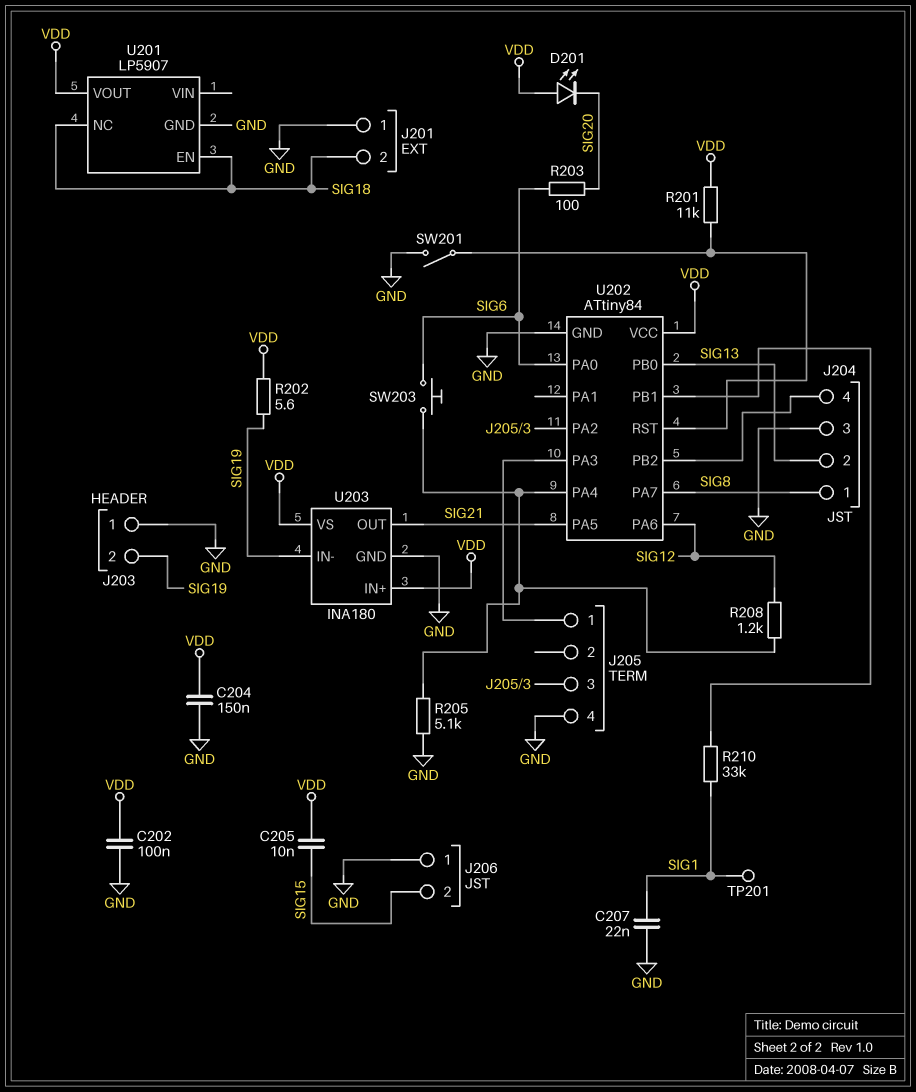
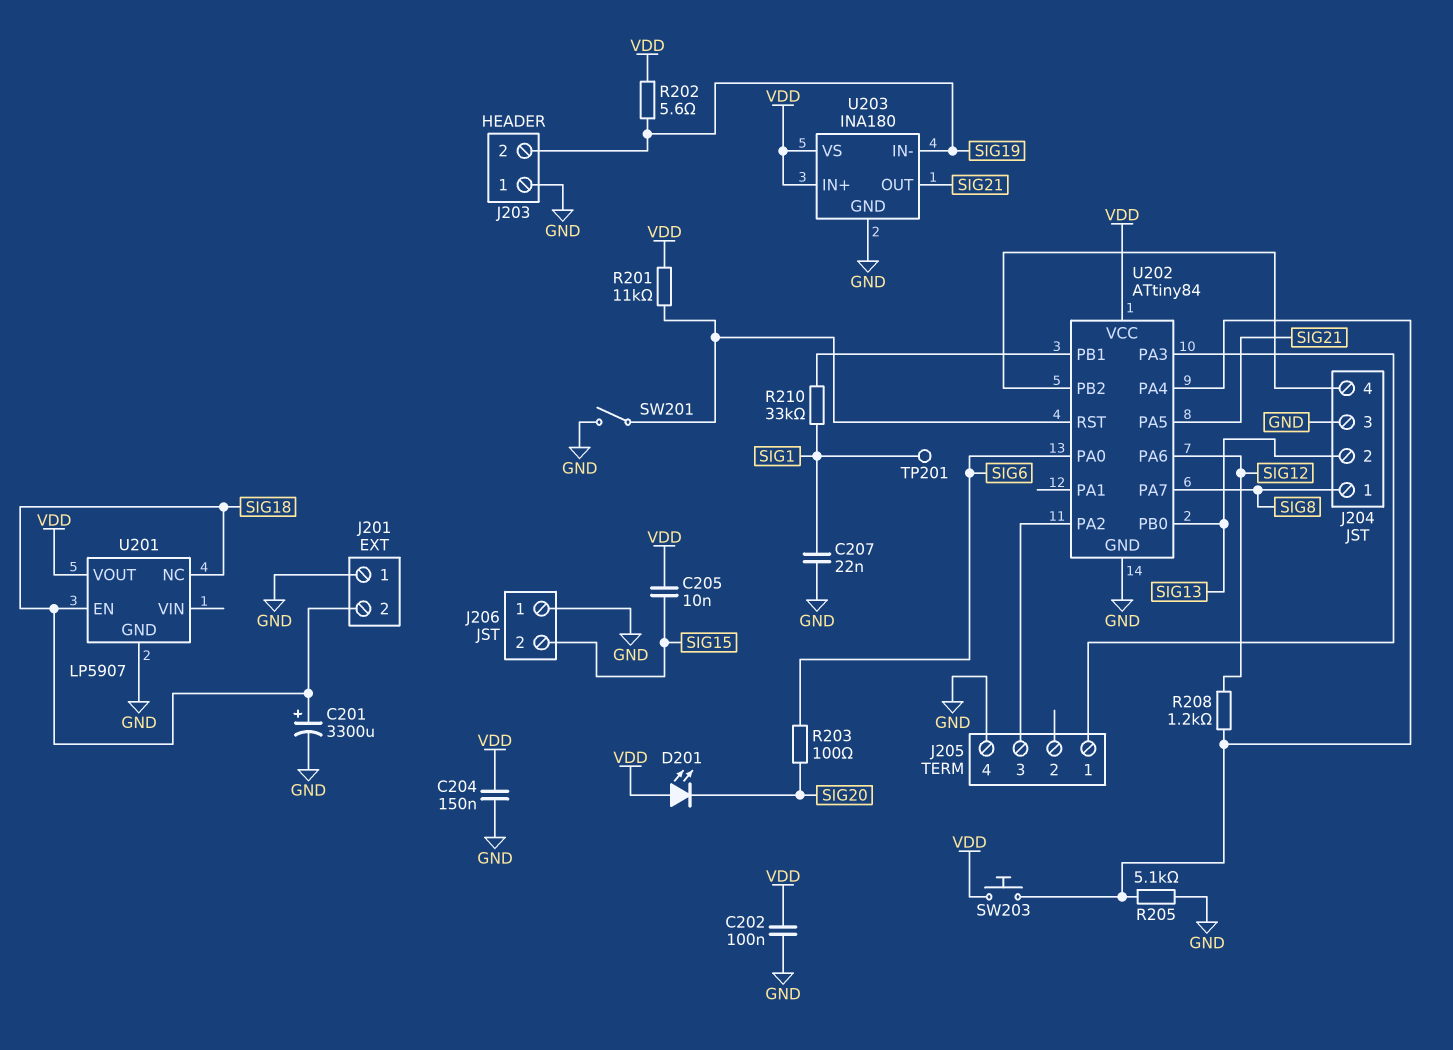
C201: none -> 3300uF (plus SIG18, minus GND)
SW203: button (SIG6, U202/PA4) -> button (U202/PA4, VDD)

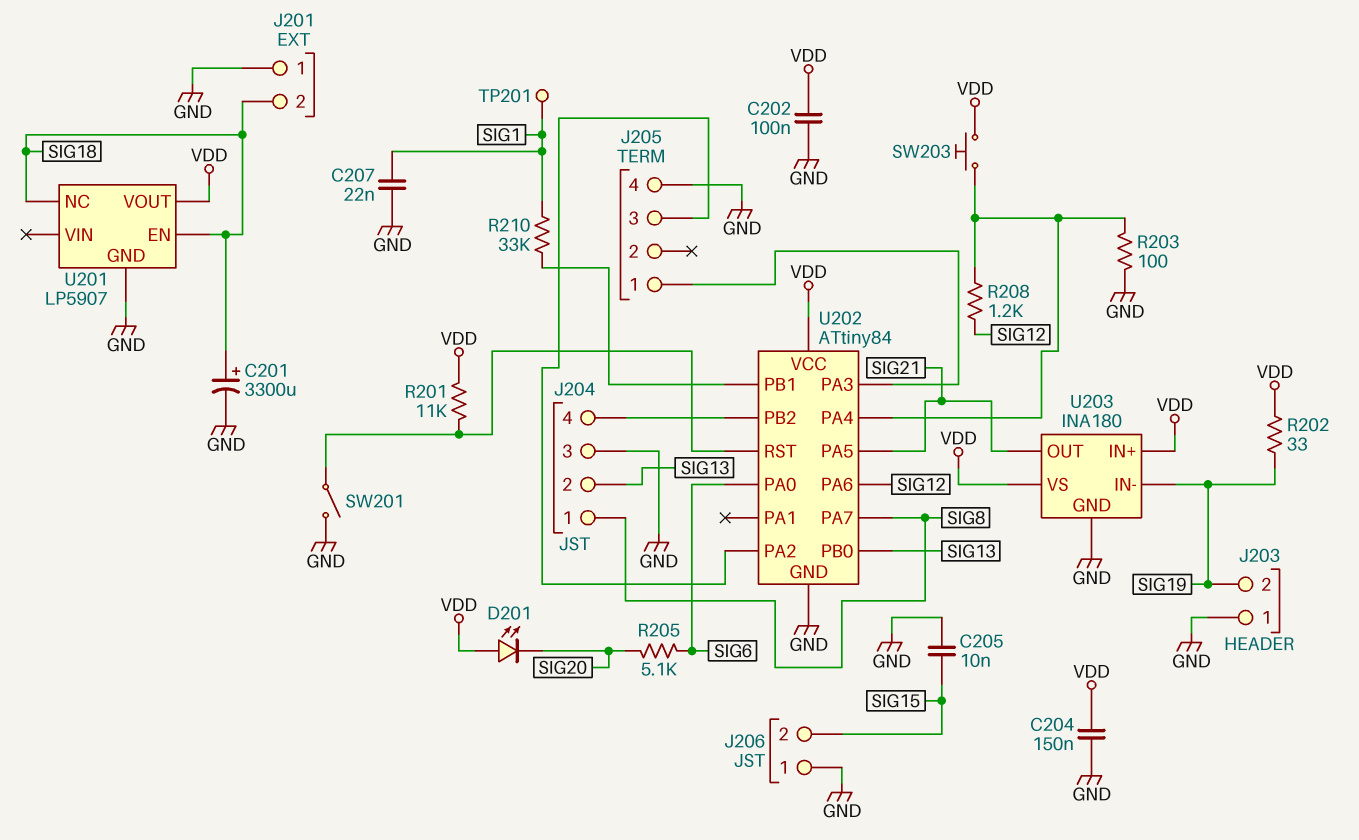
C205: 10nF (SIG15, VDD) -> 10nF (GND, SIG15)
R202: 5.6 (SIG19, VDD) -> 33 (SIG19, VDD)
R203: 100 (SIG6, SIG20) -> 100 (GND, U202/PA4)
R205: 5.1k (GND, U202/PA4) -> 5.1k (SIG6, SIG20)

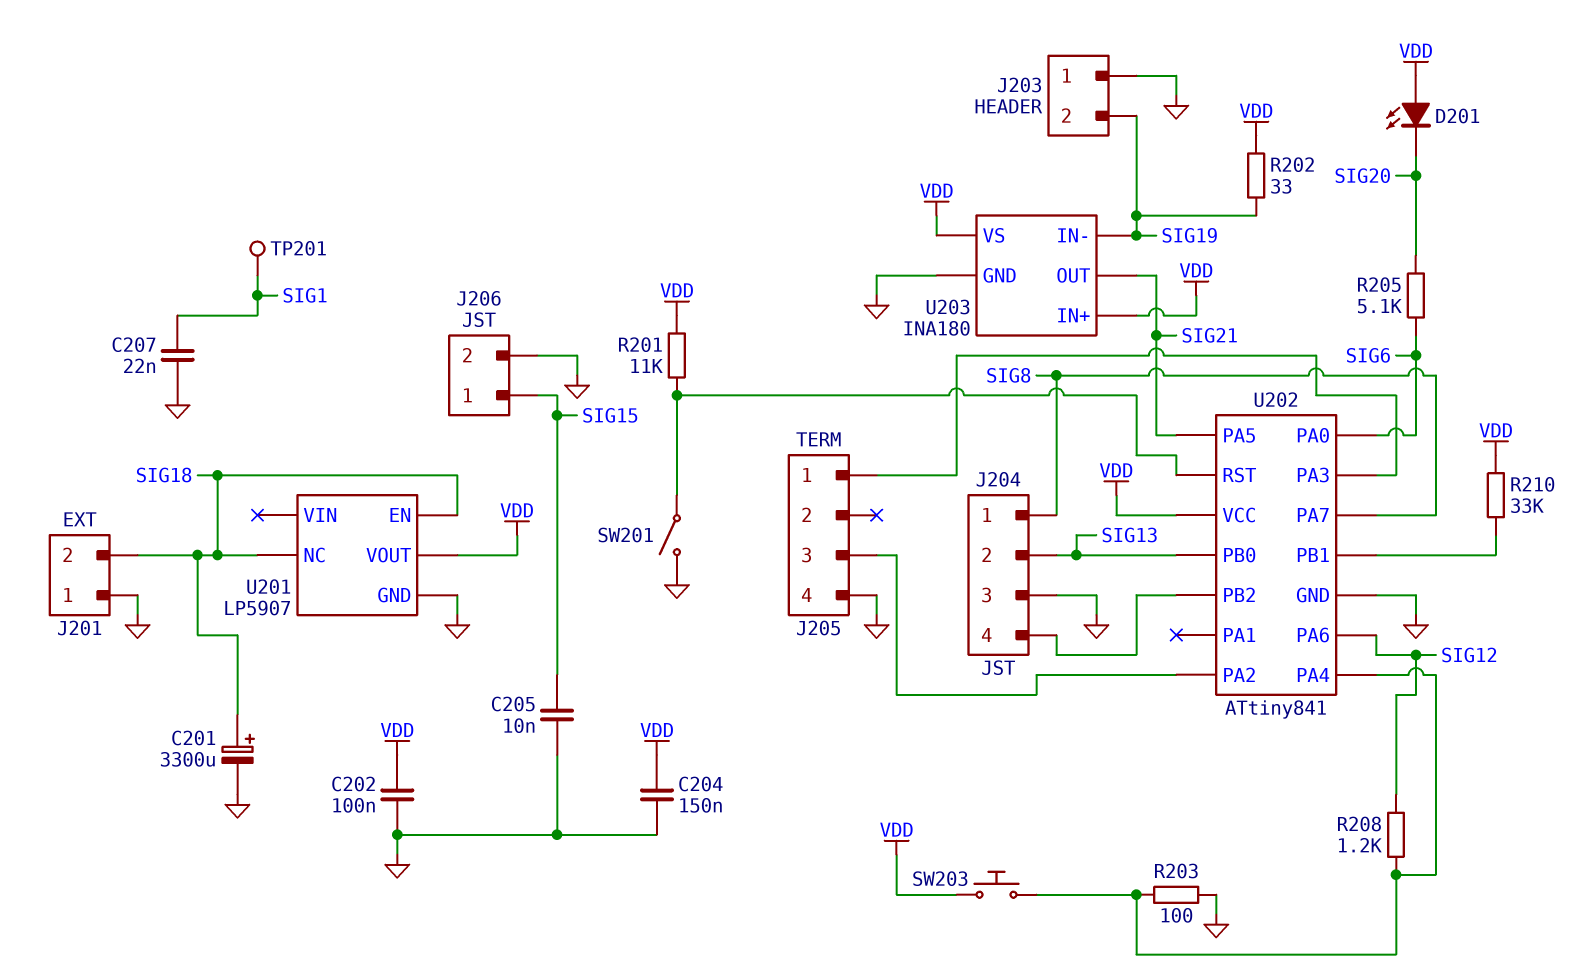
J206 pin 1: GND -> SIG15
J206 pin 2: SIG15 -> GND
R210: 33k (SIG1, U202/PB1) -> 33k (U202/PB1, VDD)
U202: ATtiny84 -> ATtiny841

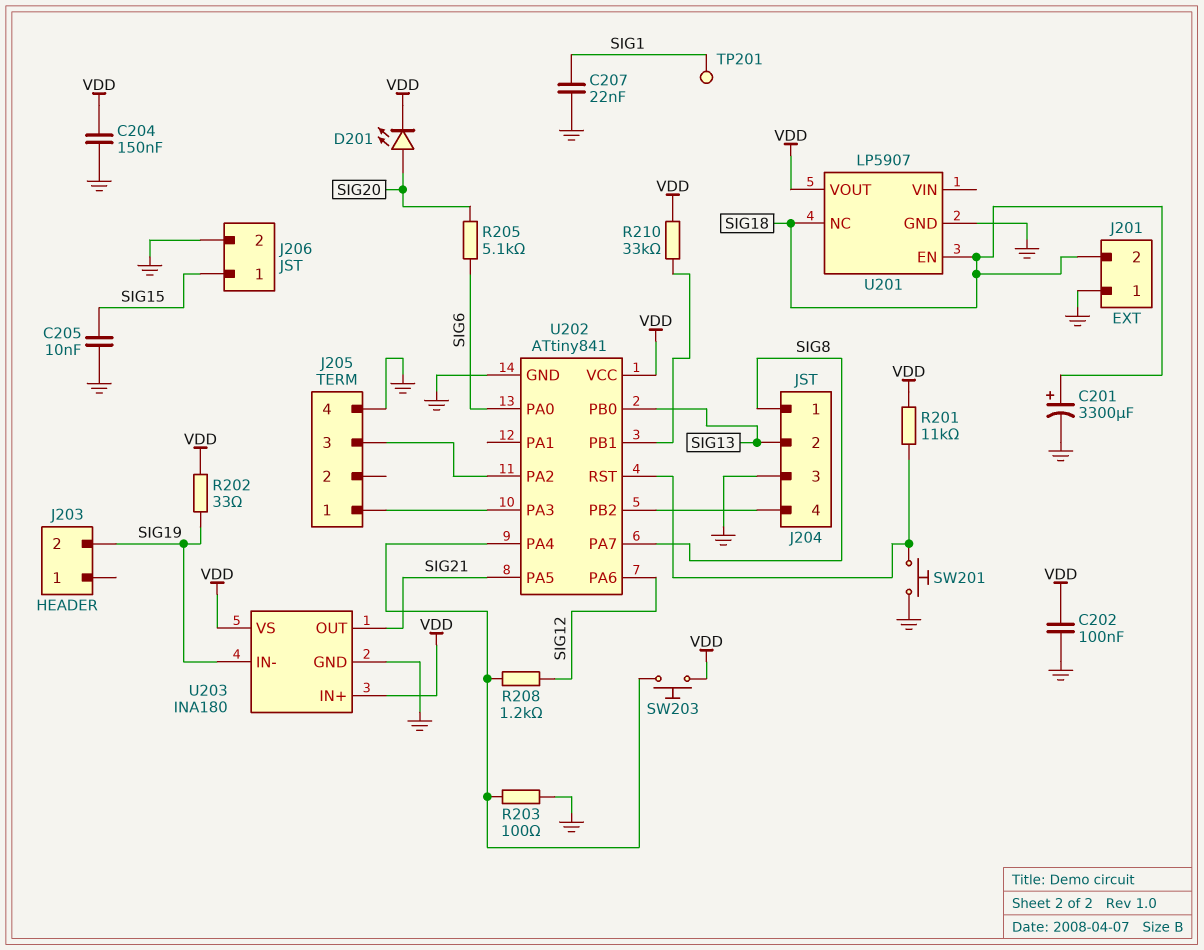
D201: LED (A VDD, K SIG20) -> LED (A SIG20, K VDD)
J203 pin 1: GND -> none
SW201: switch (GND, U202/RST) -> button (GND, U202/RST)

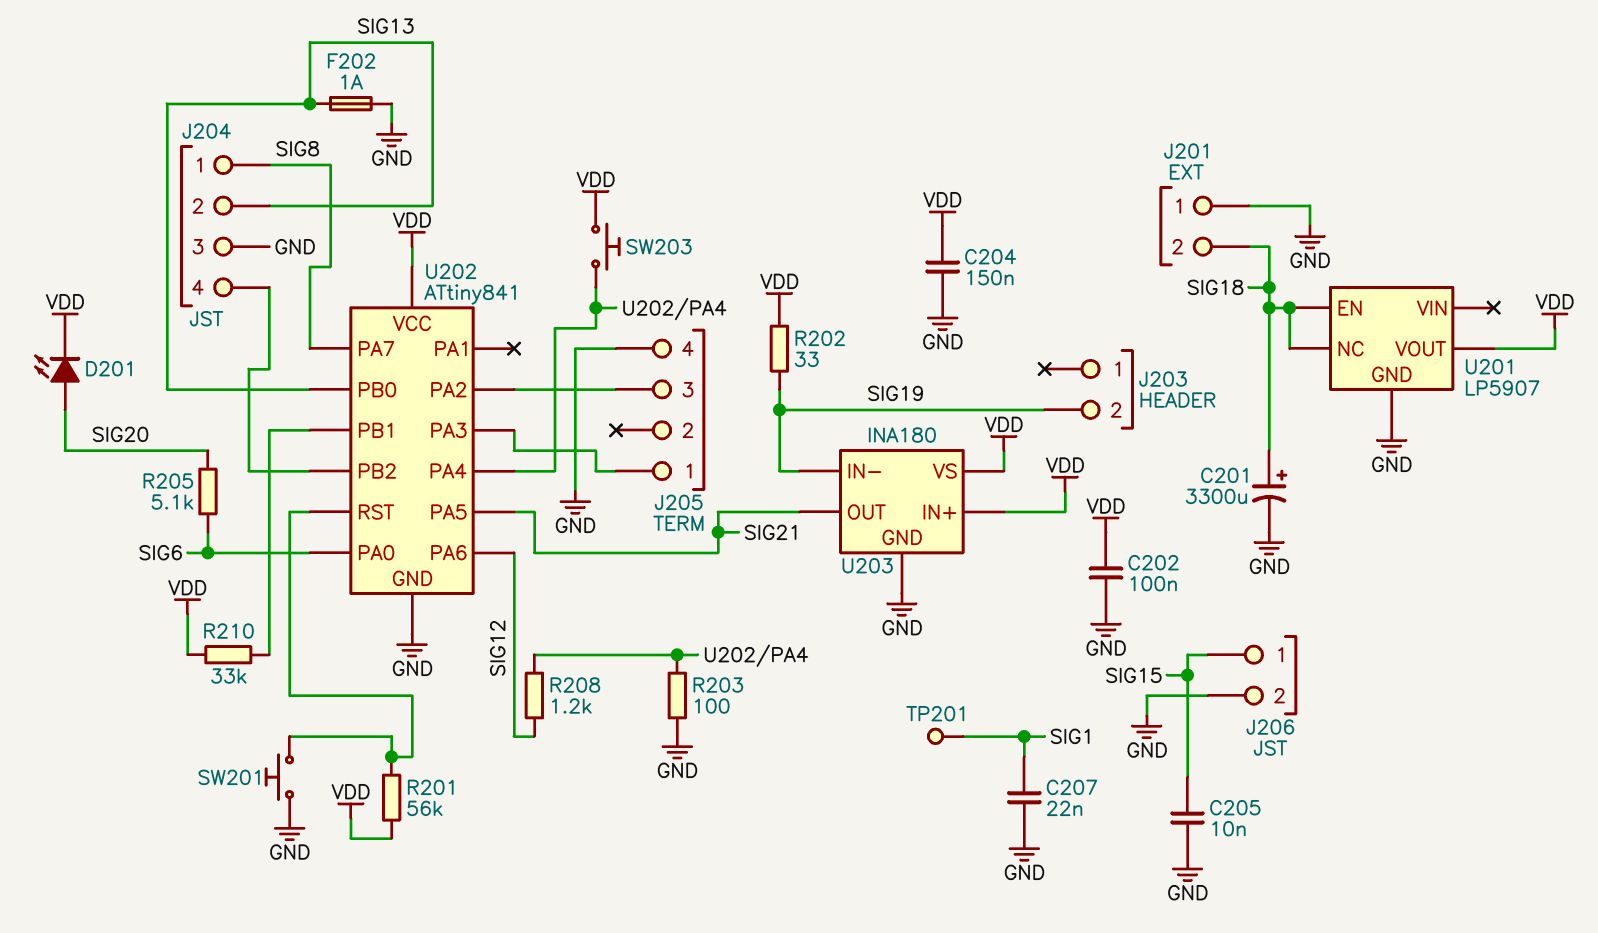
F202: none -> 1A (GND, SIG13)
R201: 11k (U202/RST, VDD) -> 56k (U202/RST, VDD)

